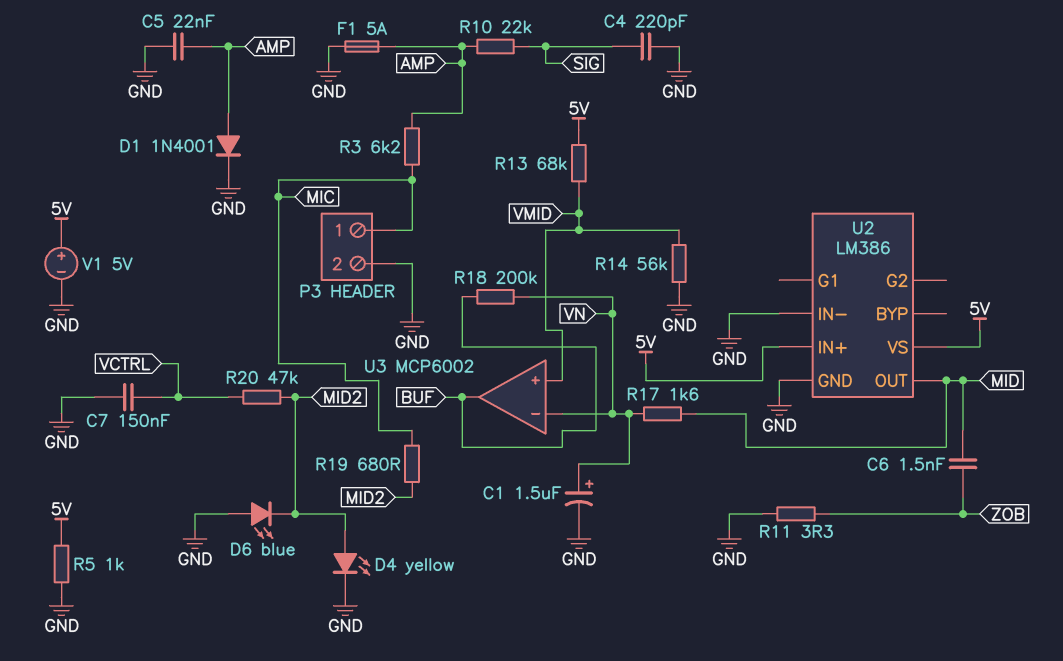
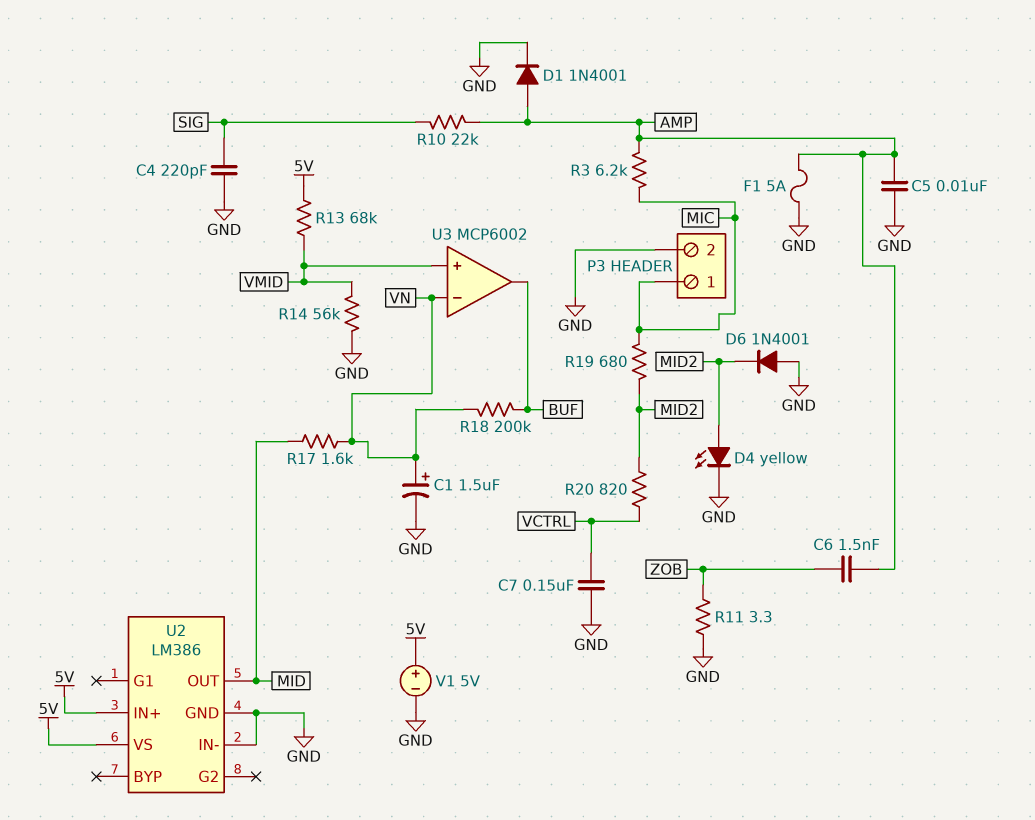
C5: 22nF (AMP, GND) -> 10nF (AMP, GND)
C6: 1.5nF (MID, ZOB) -> 1.5nF (AMP, ZOB)
D6: LED blue (A GND, K MID2) -> diode 1N4001 (A GND, K MID2)
R5: 1k (5V, GND) -> none
R20: 47k (MID2, VCTRL) -> 820 (MID2, VCTRL)

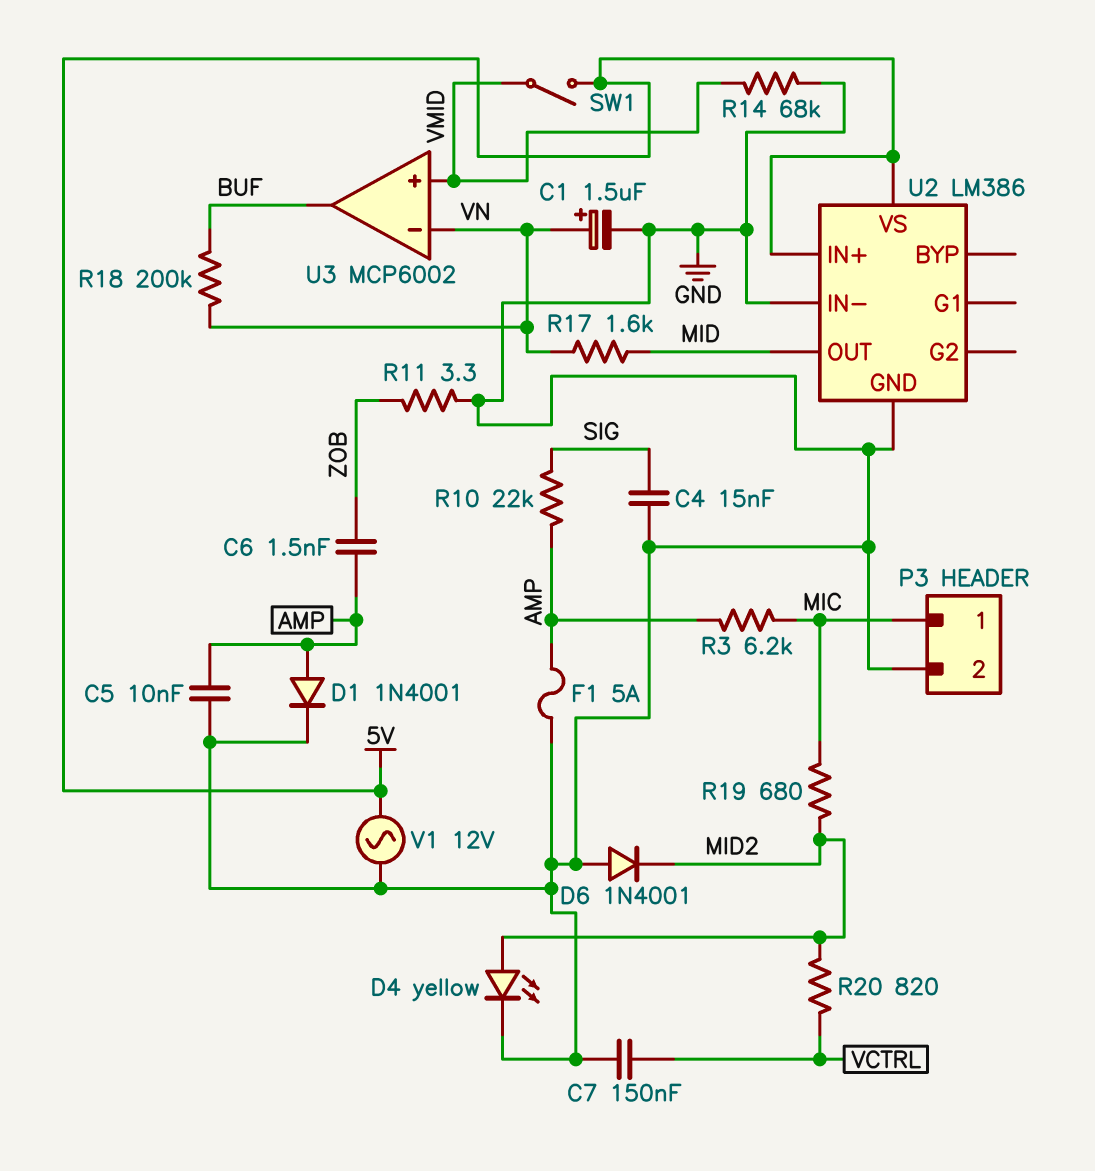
C4: 220pF (GND, SIG) -> 15nF (GND, SIG)
R13: 68k (5V, VMID) -> none
R14: 56k (GND, VMID) -> 68k (GND, VMID)
SW1: none -> switch (5V, VMID)
V1: 5V (plus 5V, minus GND) -> AC 12V (5V, GND)

